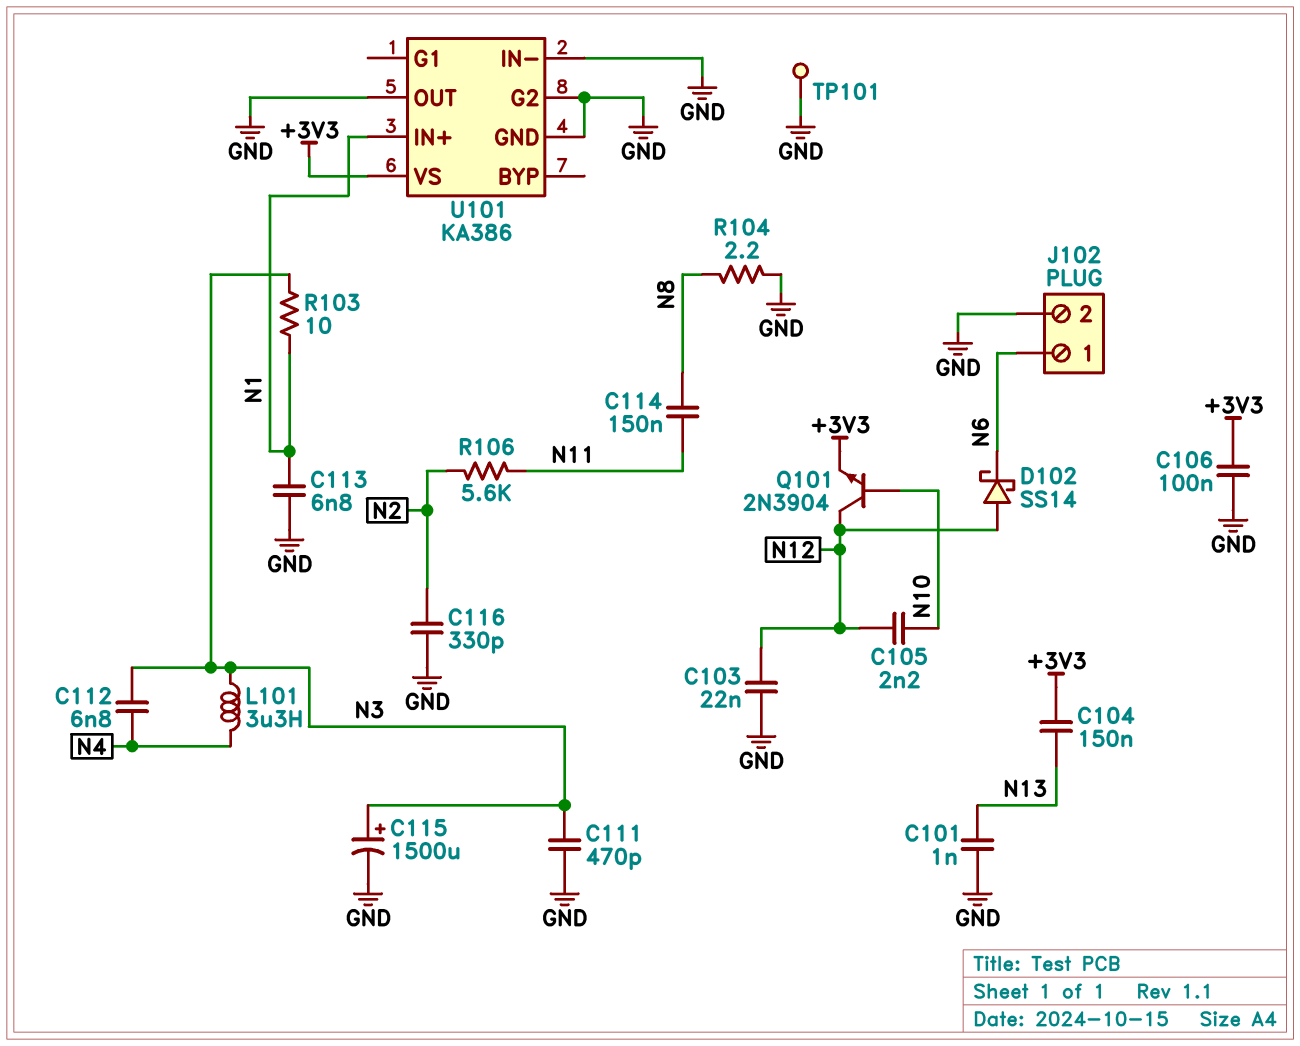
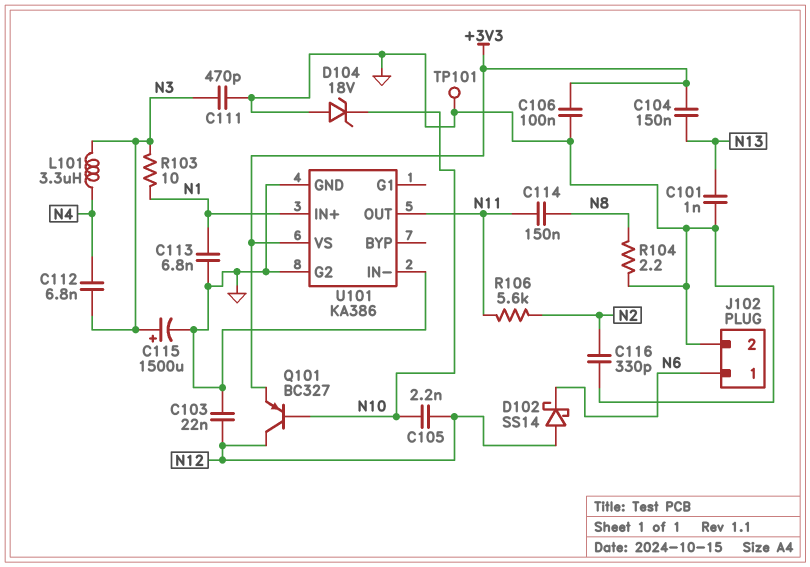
D104: none -> zener 18V (A GND, K N10)
Q101: NPN 2N3904 (B N10, C N12, E +3V3) -> PNP BC327 (B N10, C N12, E +3V3)
U101 pin OUT: GND -> N11

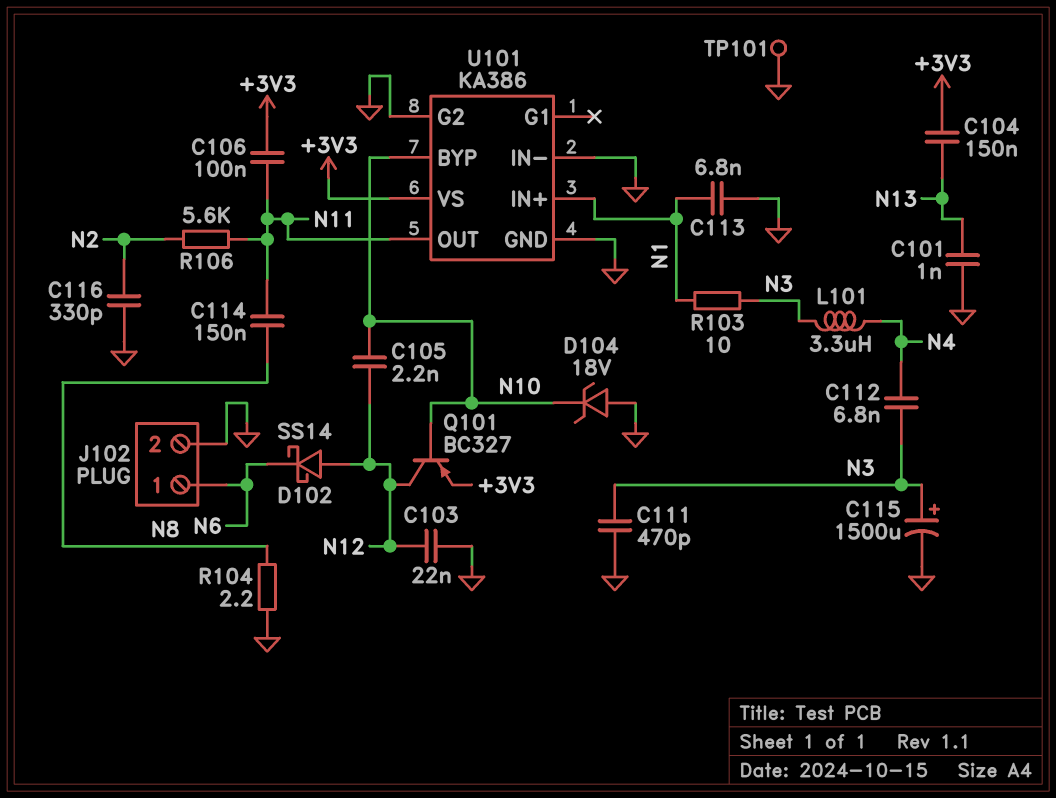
C106: 100nF (+3V3, GND) -> 100nF (+3V3, N11)
U101 pin BYP: none -> N10

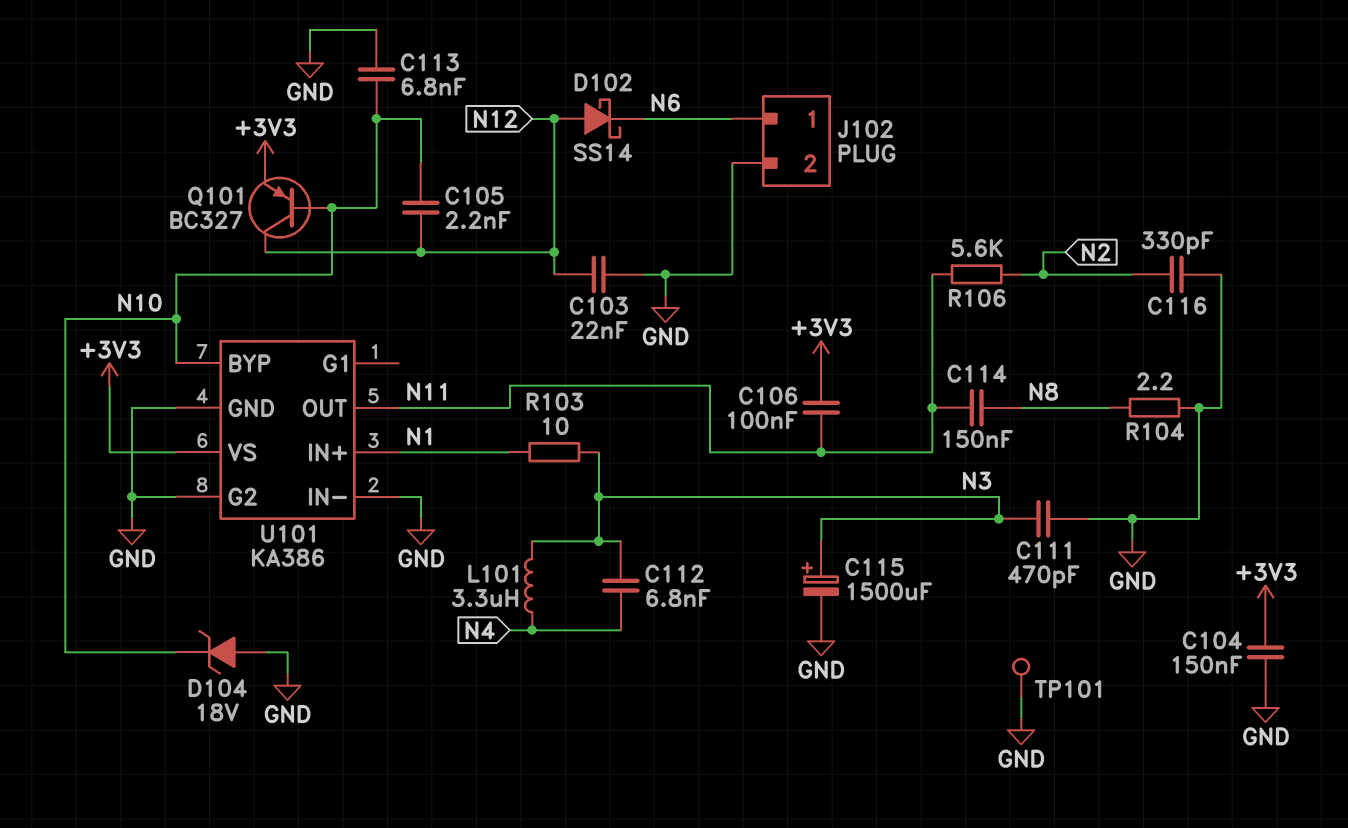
C101: 1nF (GND, N13) -> none
C104: 150nF (+3V3, N13) -> 150nF (+3V3, GND)
C113: 6.8nF (GND, N1) -> 6.8nF (GND, N10)

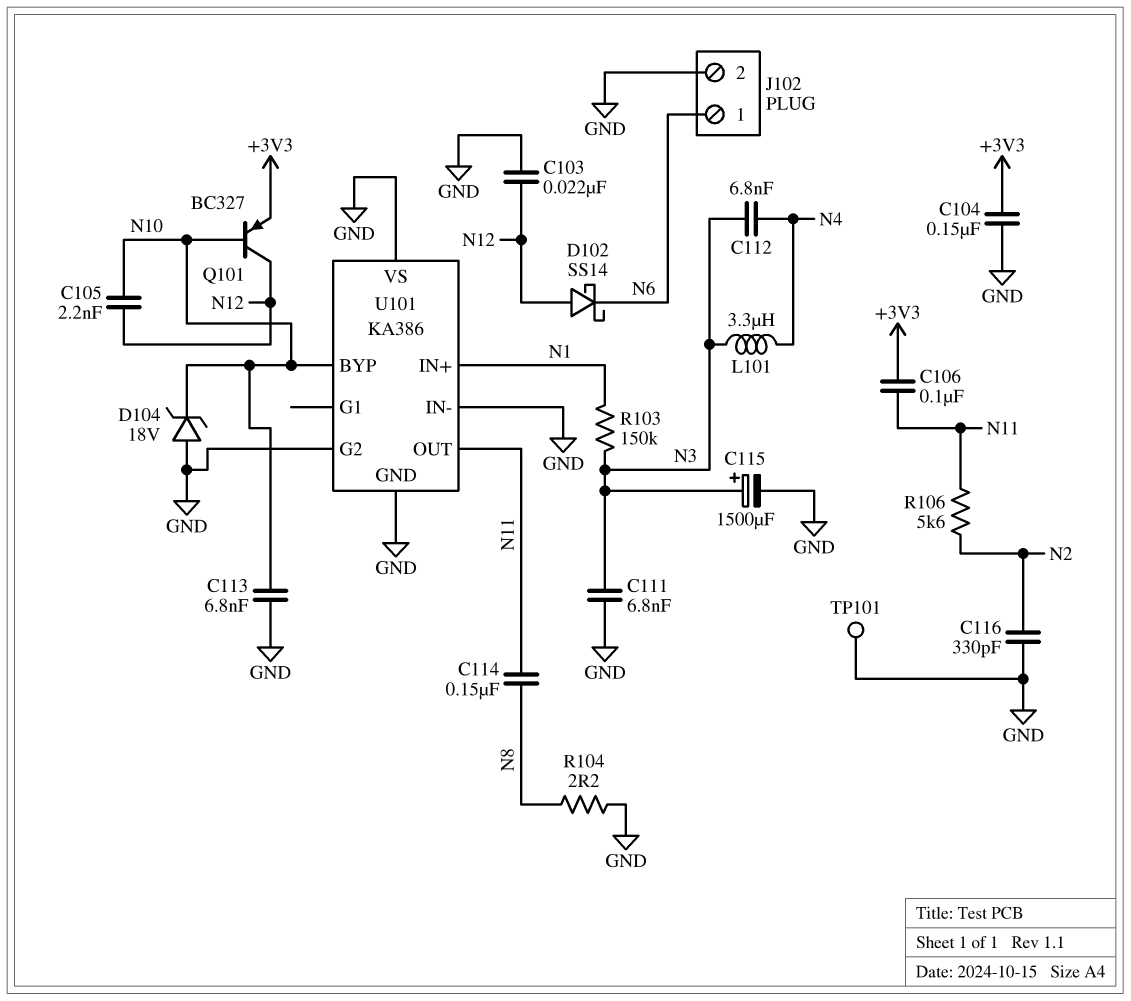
C111: 470pF (GND, N3) -> 6.8nF (GND, N3)
R103: 10 (N1, N3) -> 150k (N1, N3)
U101 pin VS: +3V3 -> GND

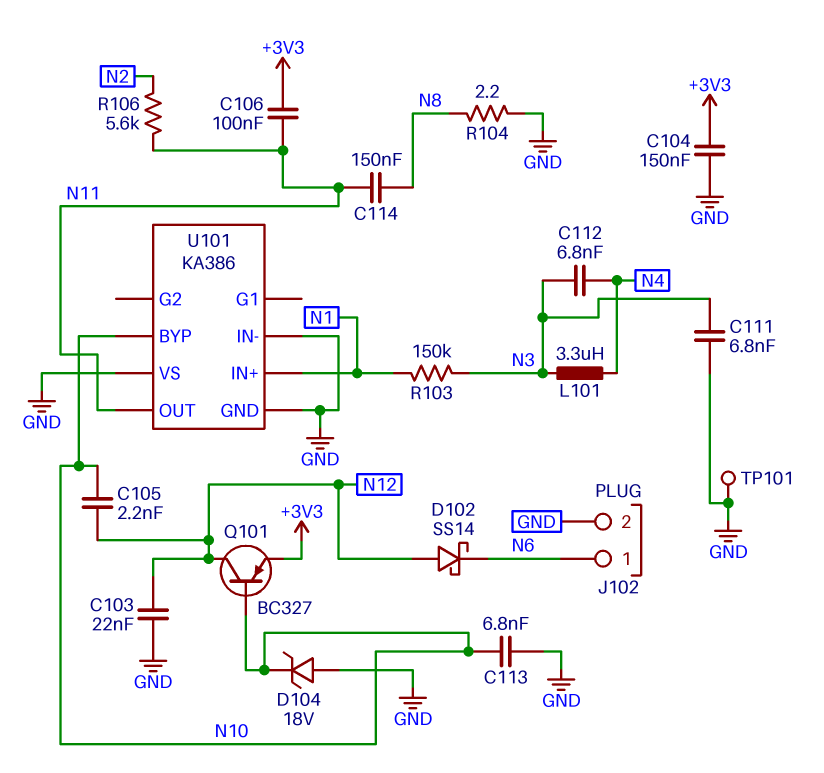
C115: 1500uF (plus N3, minus GND) -> none
C116: 330pF (GND, N2) -> none
U101 pin G2: GND -> none

